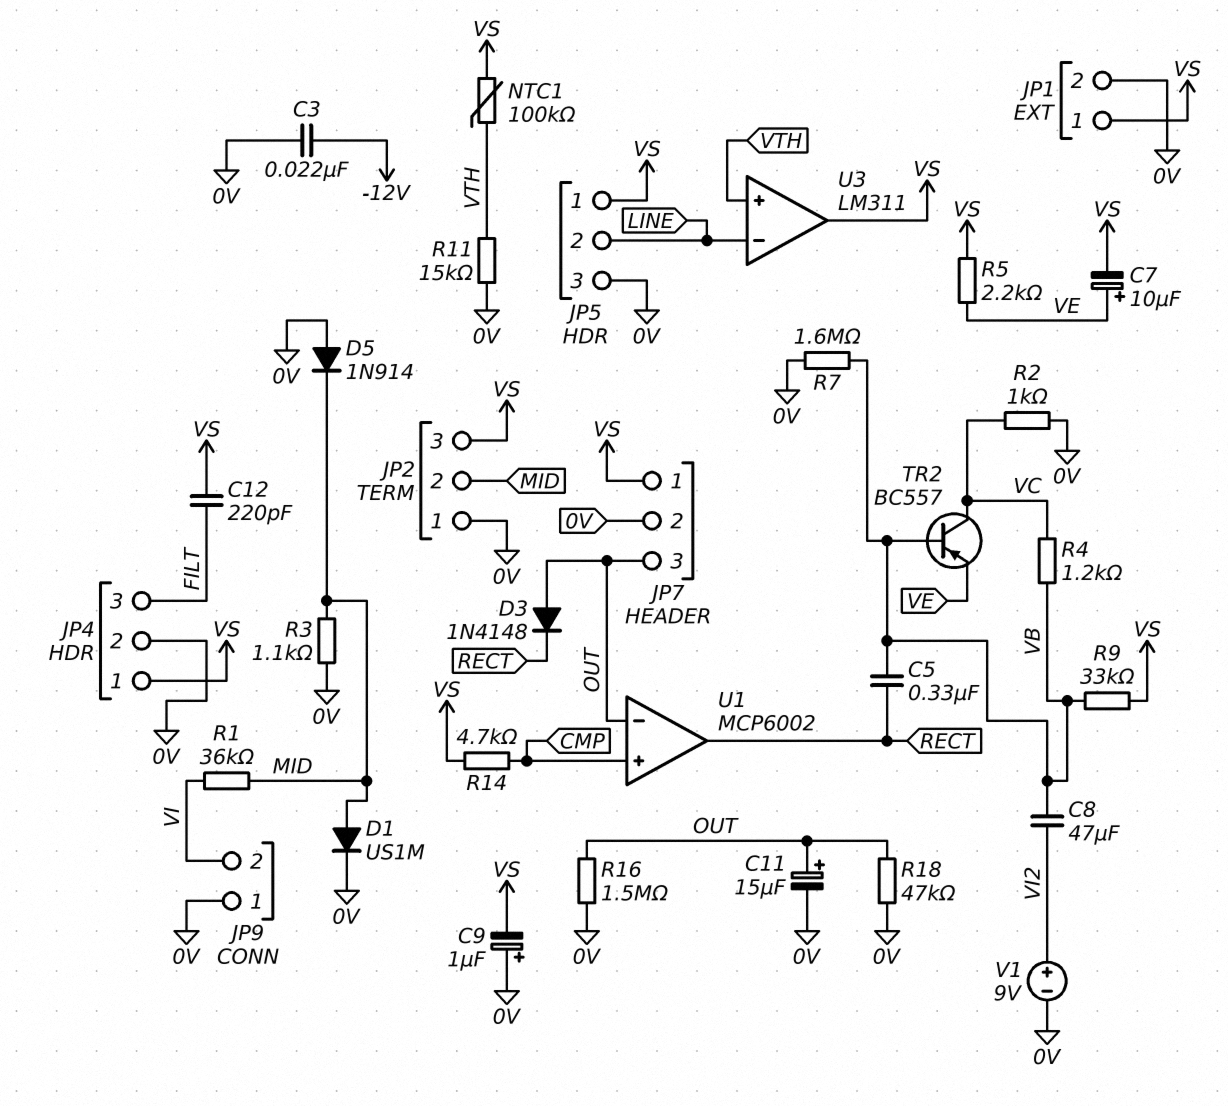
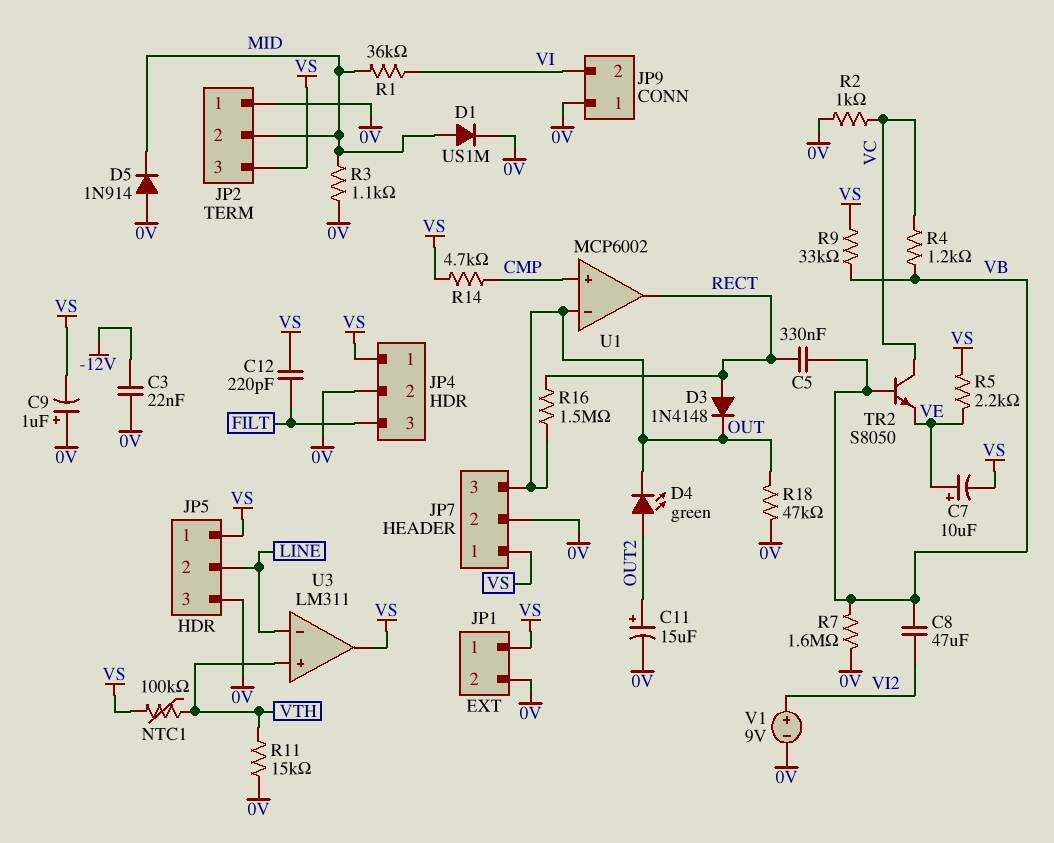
C11: 15uF (plus OUT, minus 0V) -> 15uF (plus OUT2, minus 0V)
D3: diode 1N4148 (A OUT, K RECT) -> diode 1N4148 (A RECT, K OUT)
D4: none -> LED green (A OUT2, K OUT)
R16: 1.5M (0V, OUT) -> 1.5M (OUT, RECT)
TR2: PNP BC557 (B VB, C VC, E VE) -> NPN S8050 (B VB, C VC, E VE)

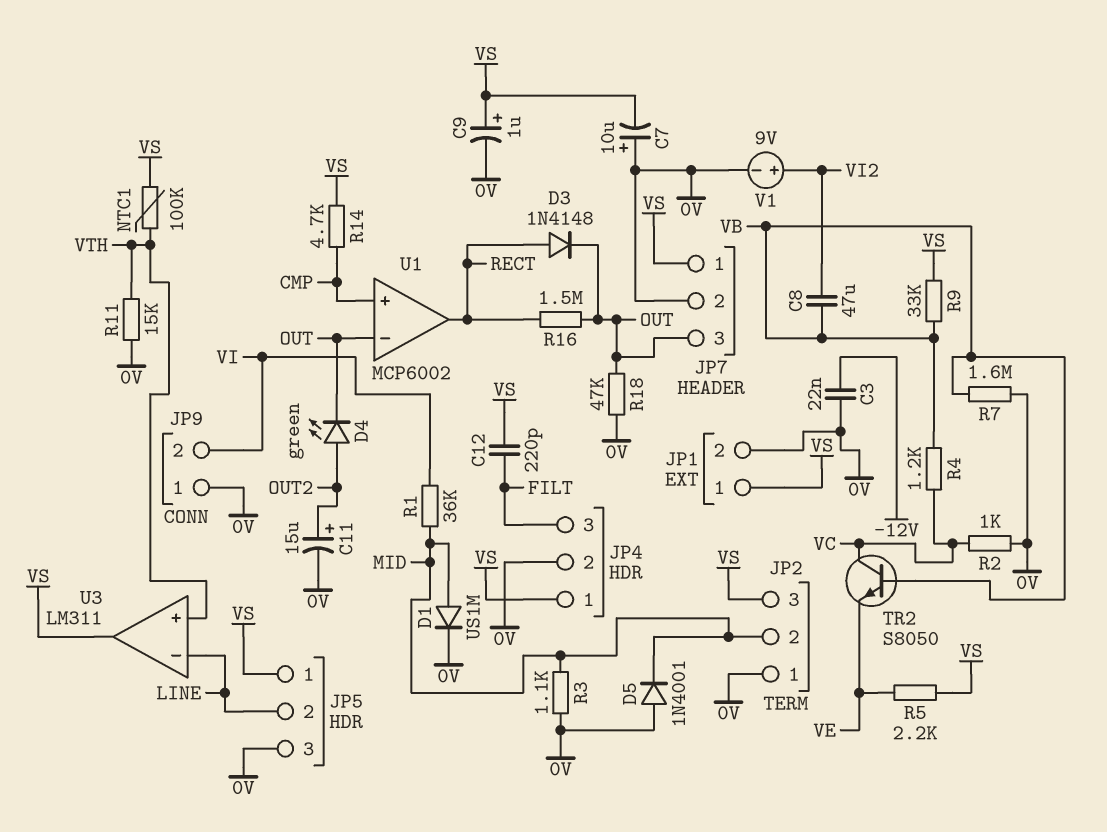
C5: 330nF (RECT, VB) -> none
C7: 10uF (plus VE, minus VS) -> 10uF (plus 0V, minus VS)
C9: 1uF (plus 0V, minus VS) -> 1uF (plus VS, minus 0V)
D5: diode 1N914 (A 0V, K MID) -> diode 1N4001 (A 0V, K MID)

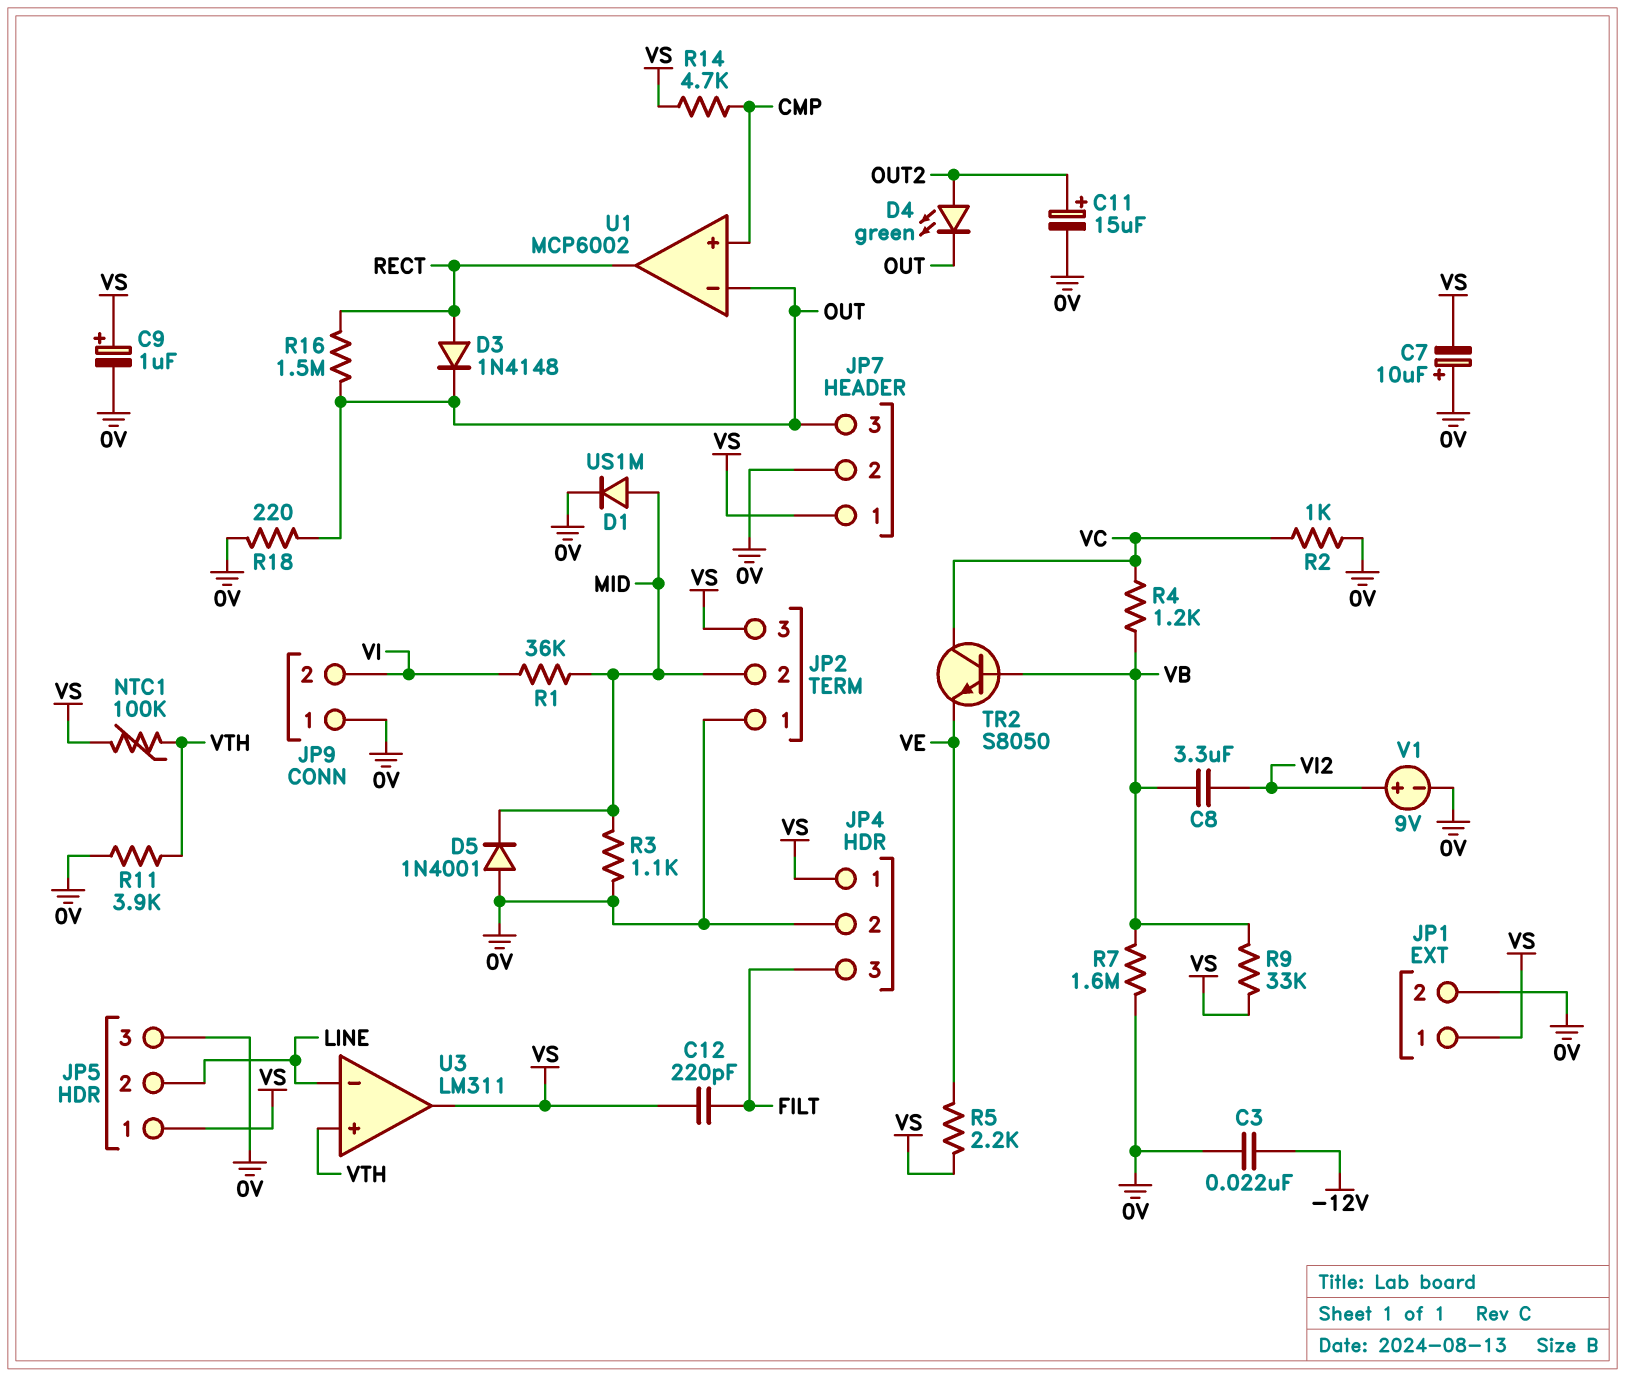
C8: 47uF (VB, VI2) -> 3.3uF (VB, VI2)
R11: 15k (0V, VTH) -> 3.9k (0V, VTH)
R18: 47k (0V, OUT) -> 220 (0V, OUT)

